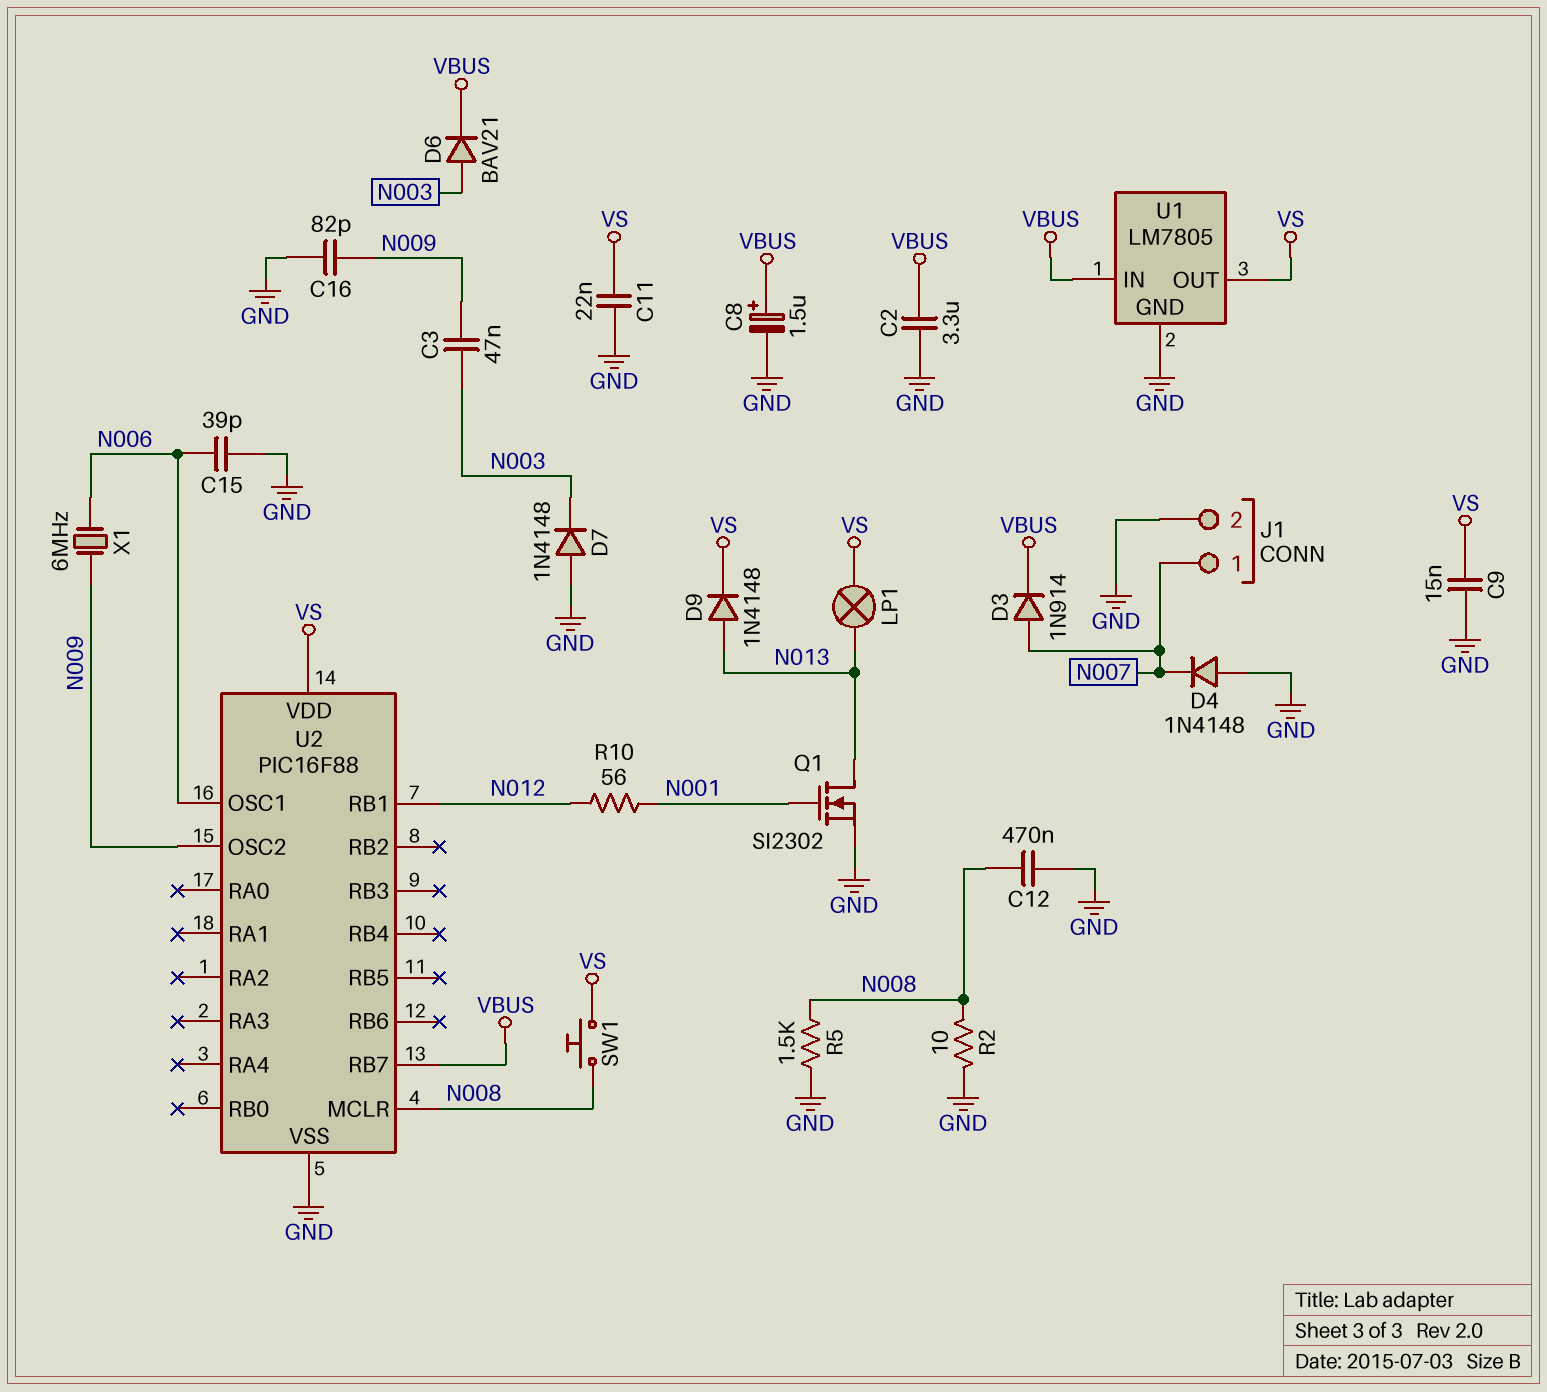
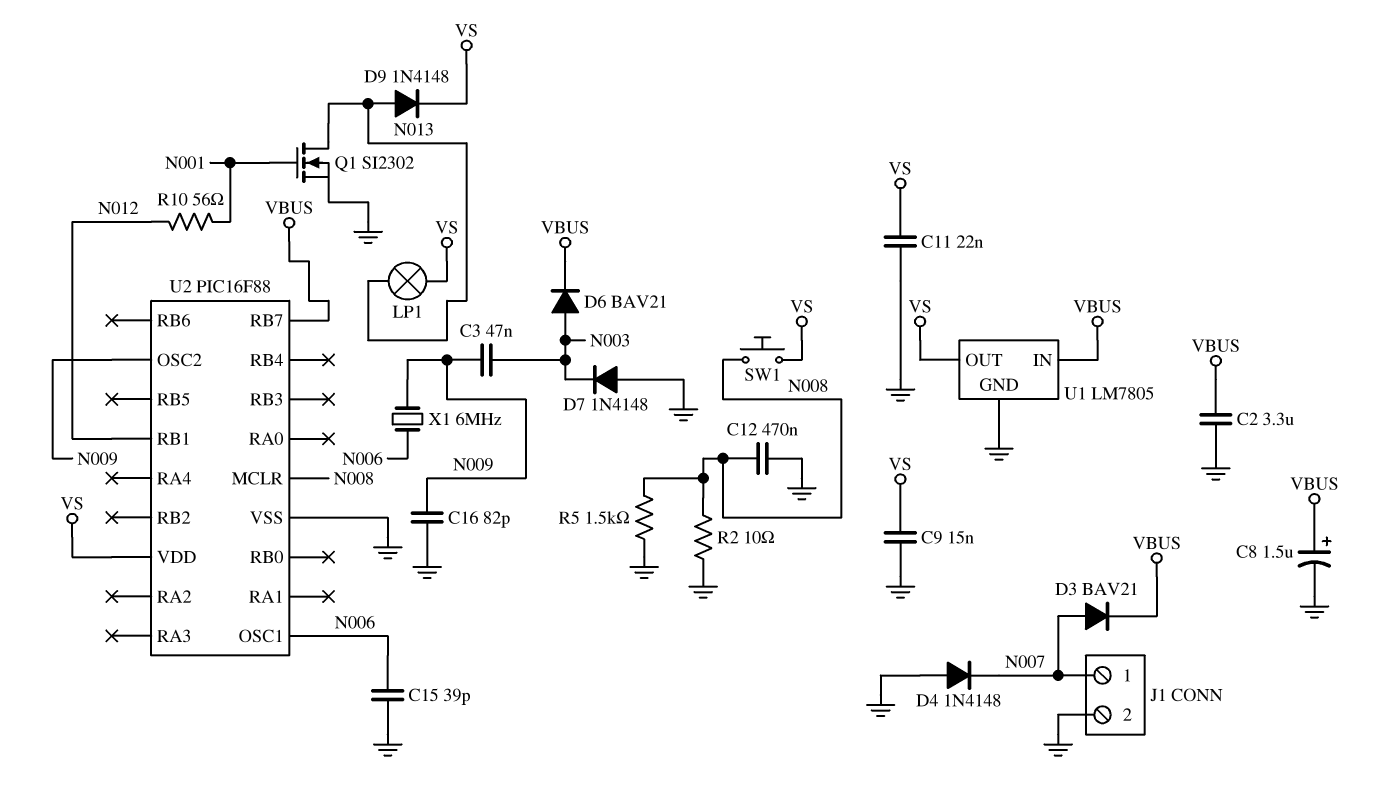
D3: diode 1N914 (A N007, K VBUS) -> diode BAV21 (A N007, K VBUS)

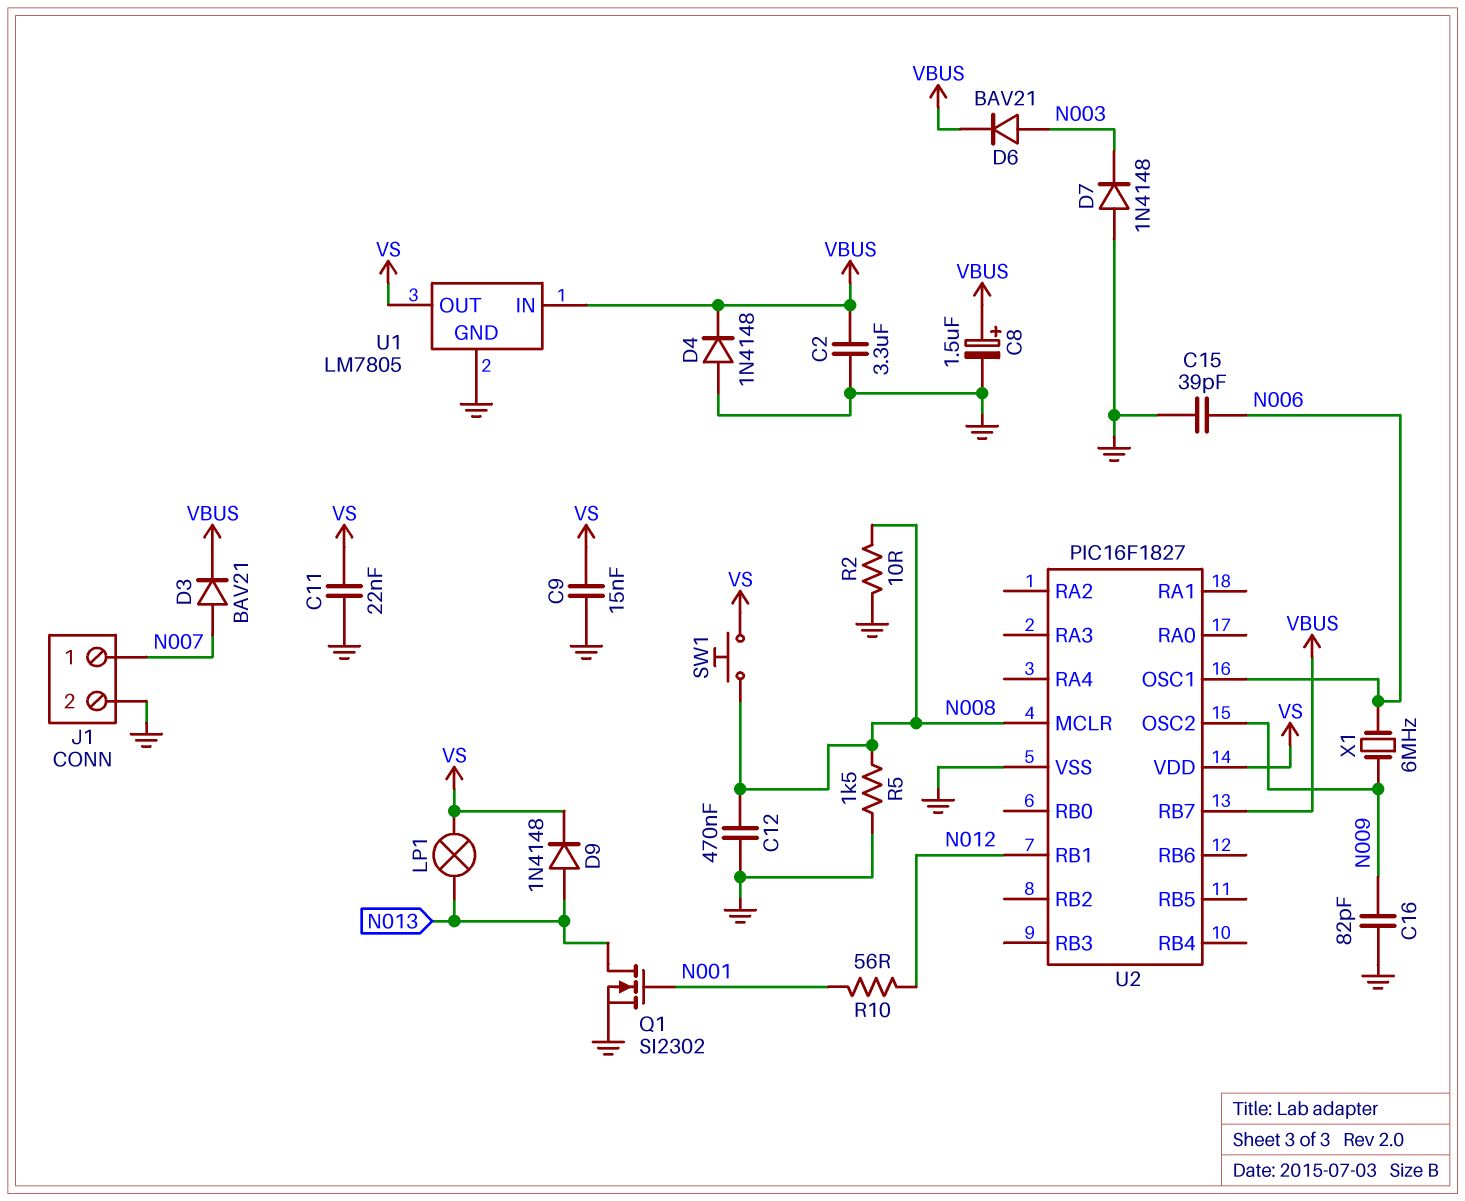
C3: 47nF (N003, N009) -> none
D4: diode 1N4148 (A GND, K N007) -> diode 1N4148 (A GND, K VBUS)
U2: PIC16F88 -> PIC16F1827

